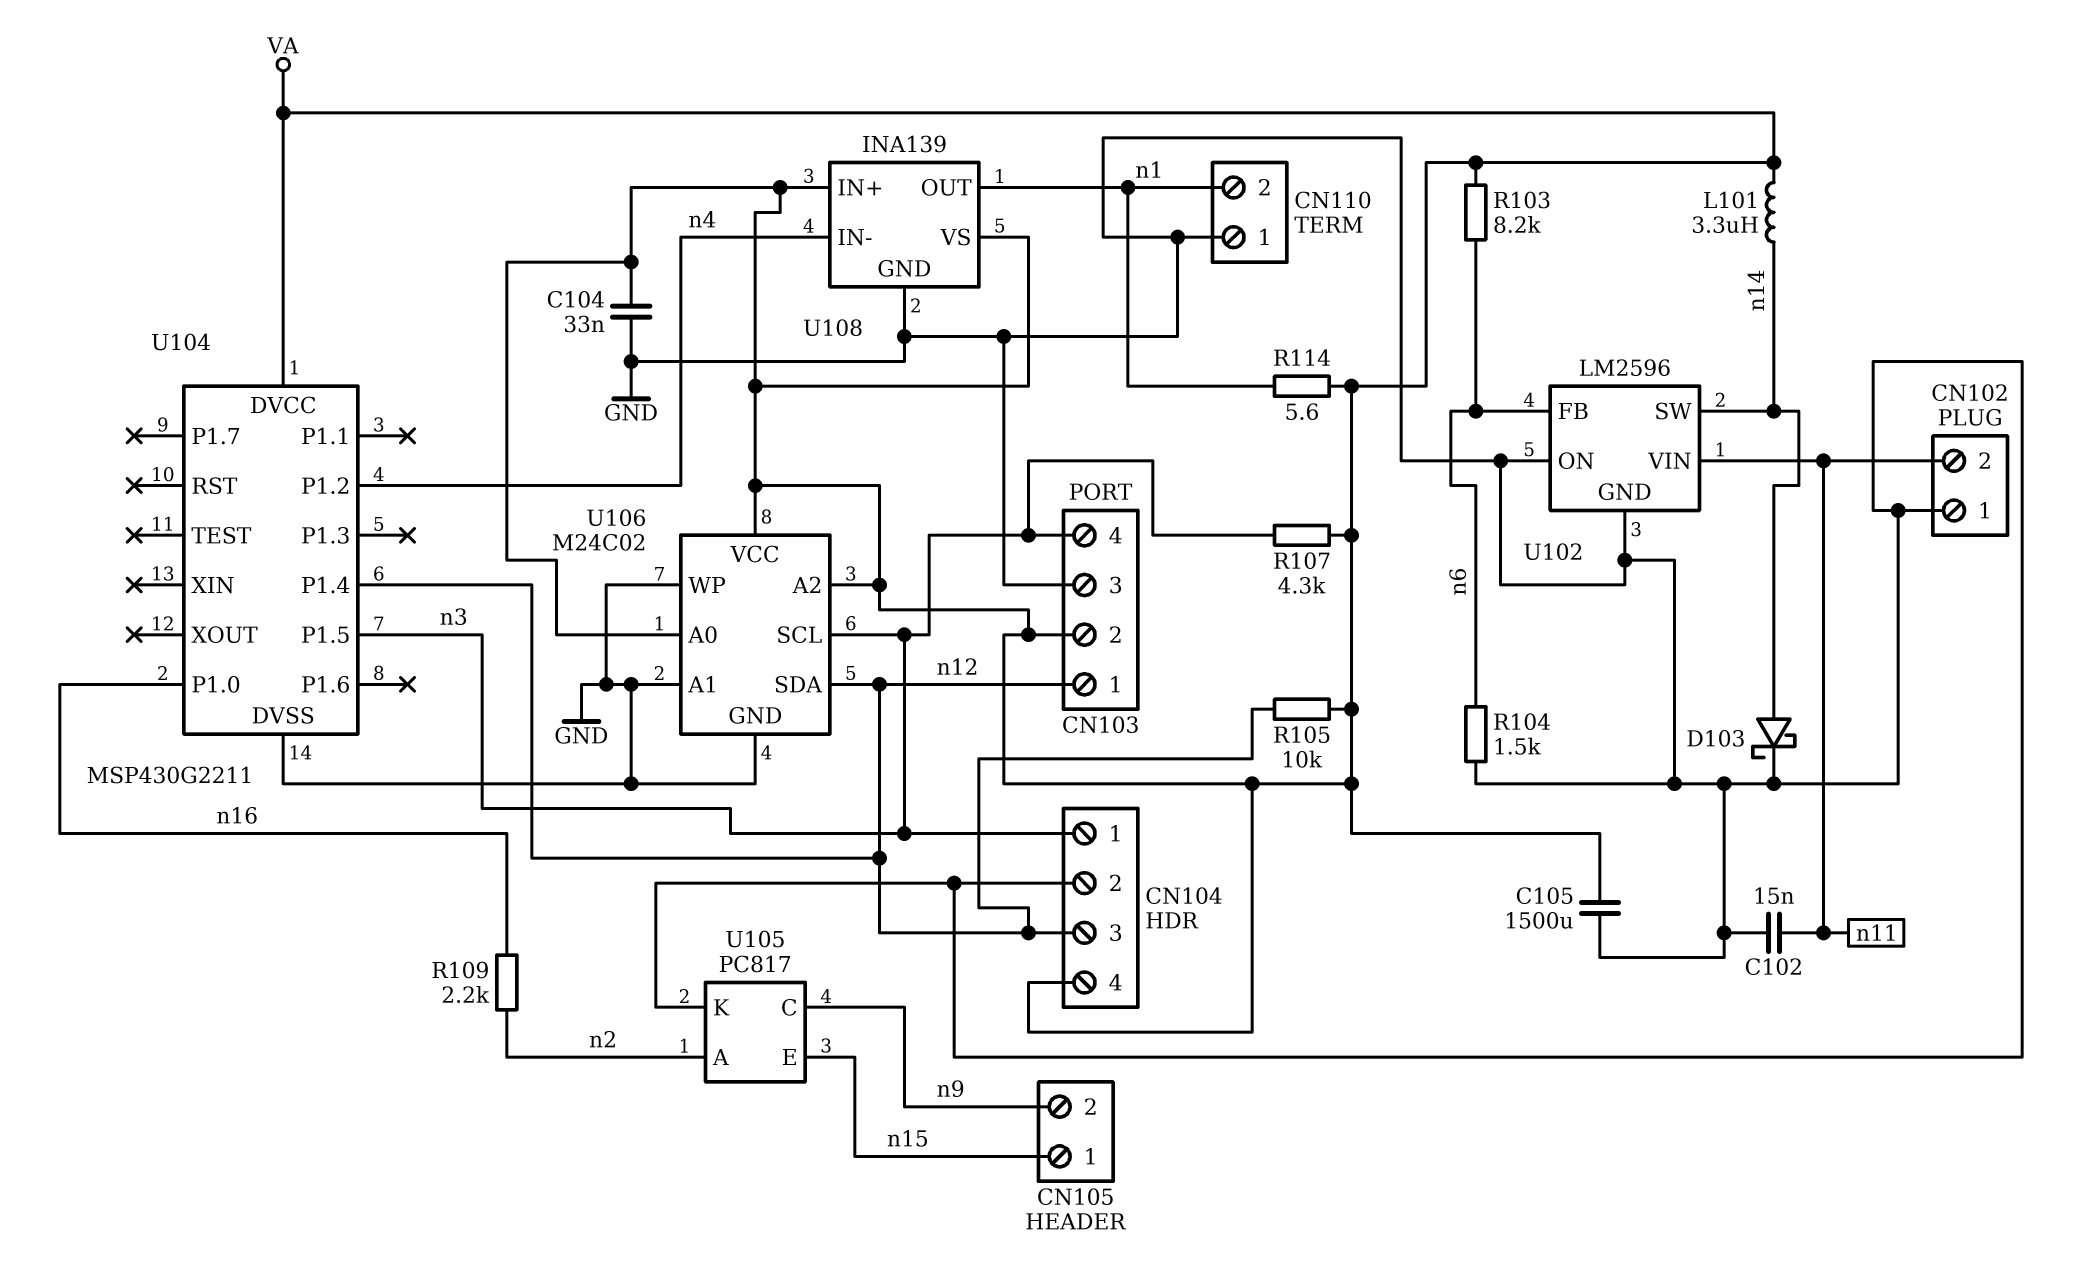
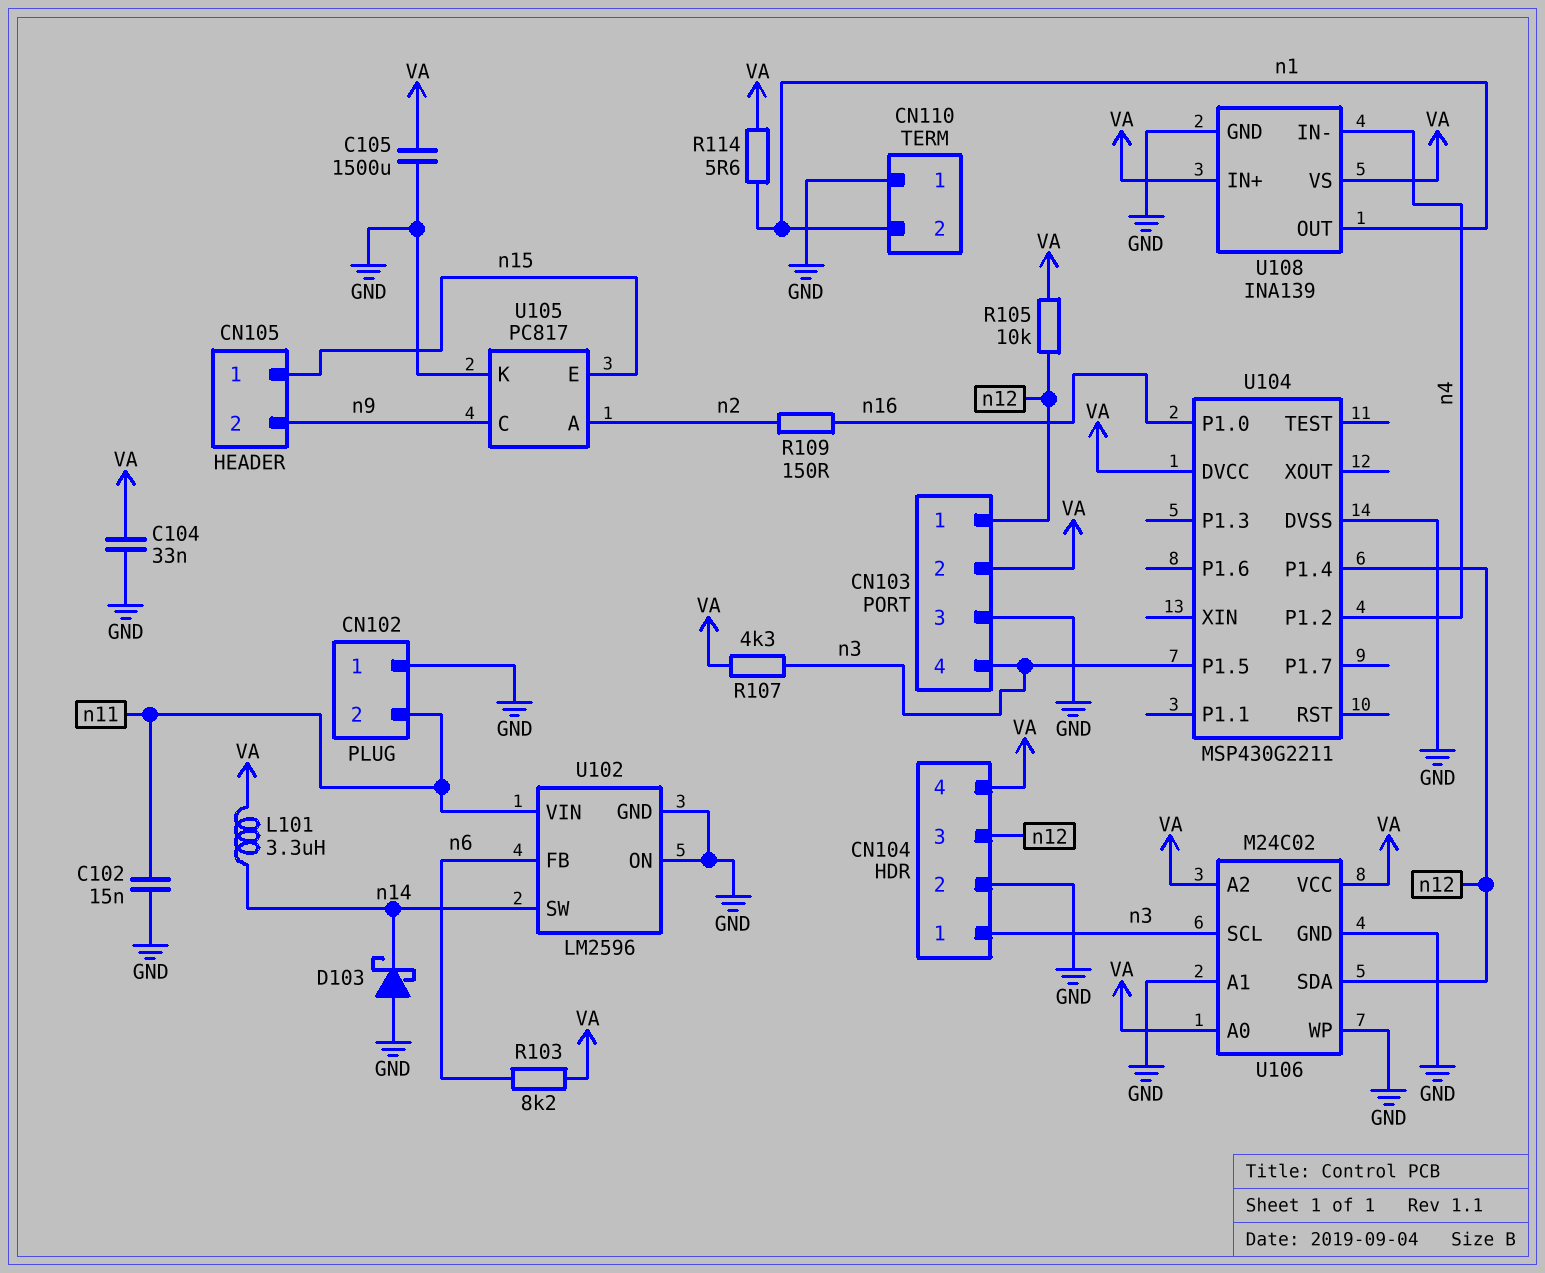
D103: schottky (A n14, K GND) -> schottky (A GND, K n14)
R104: 1.5k (GND, n6) -> none
R109: 2.2k (n2, n16) -> 150 (n2, n16)

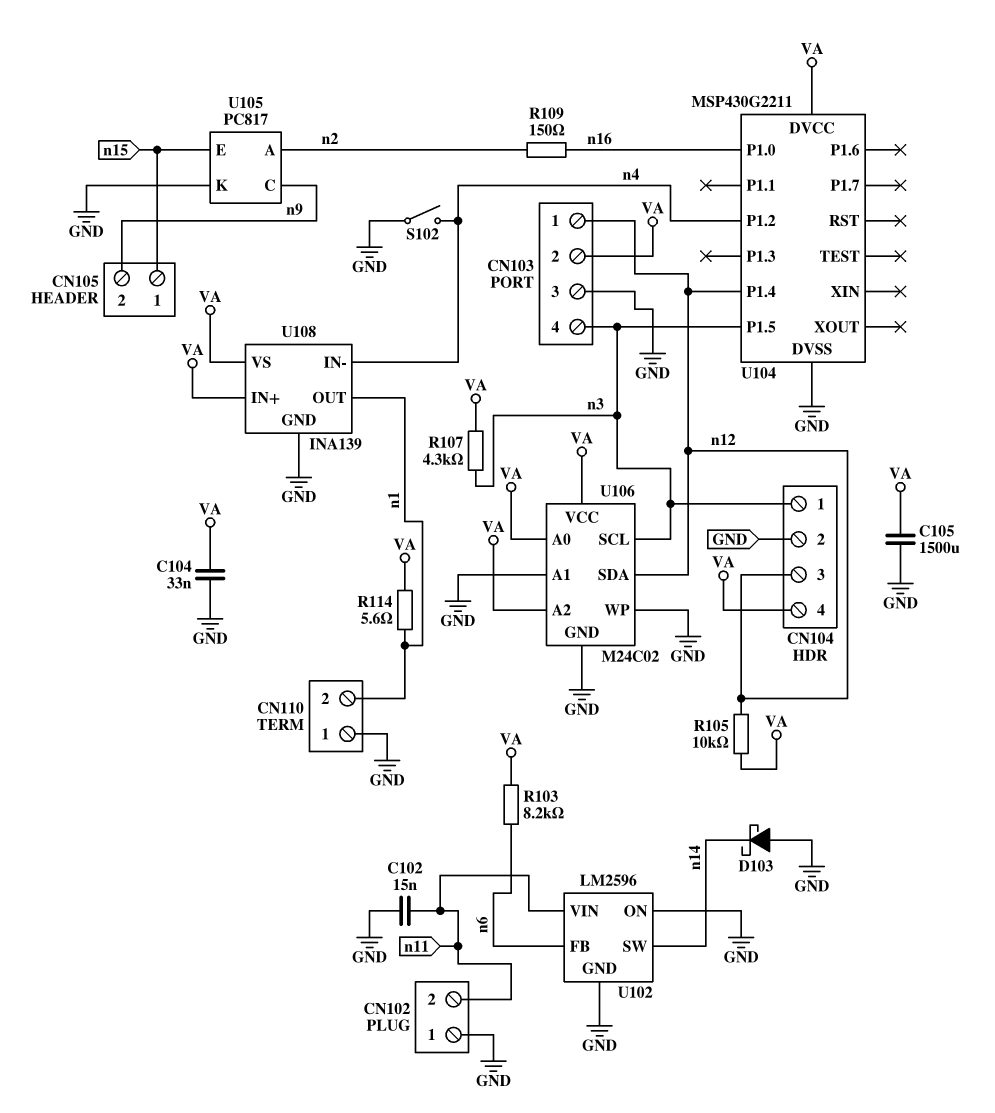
L101: 3.3uH (VA, n14) -> none
S102: none -> switch (GND, n4)

